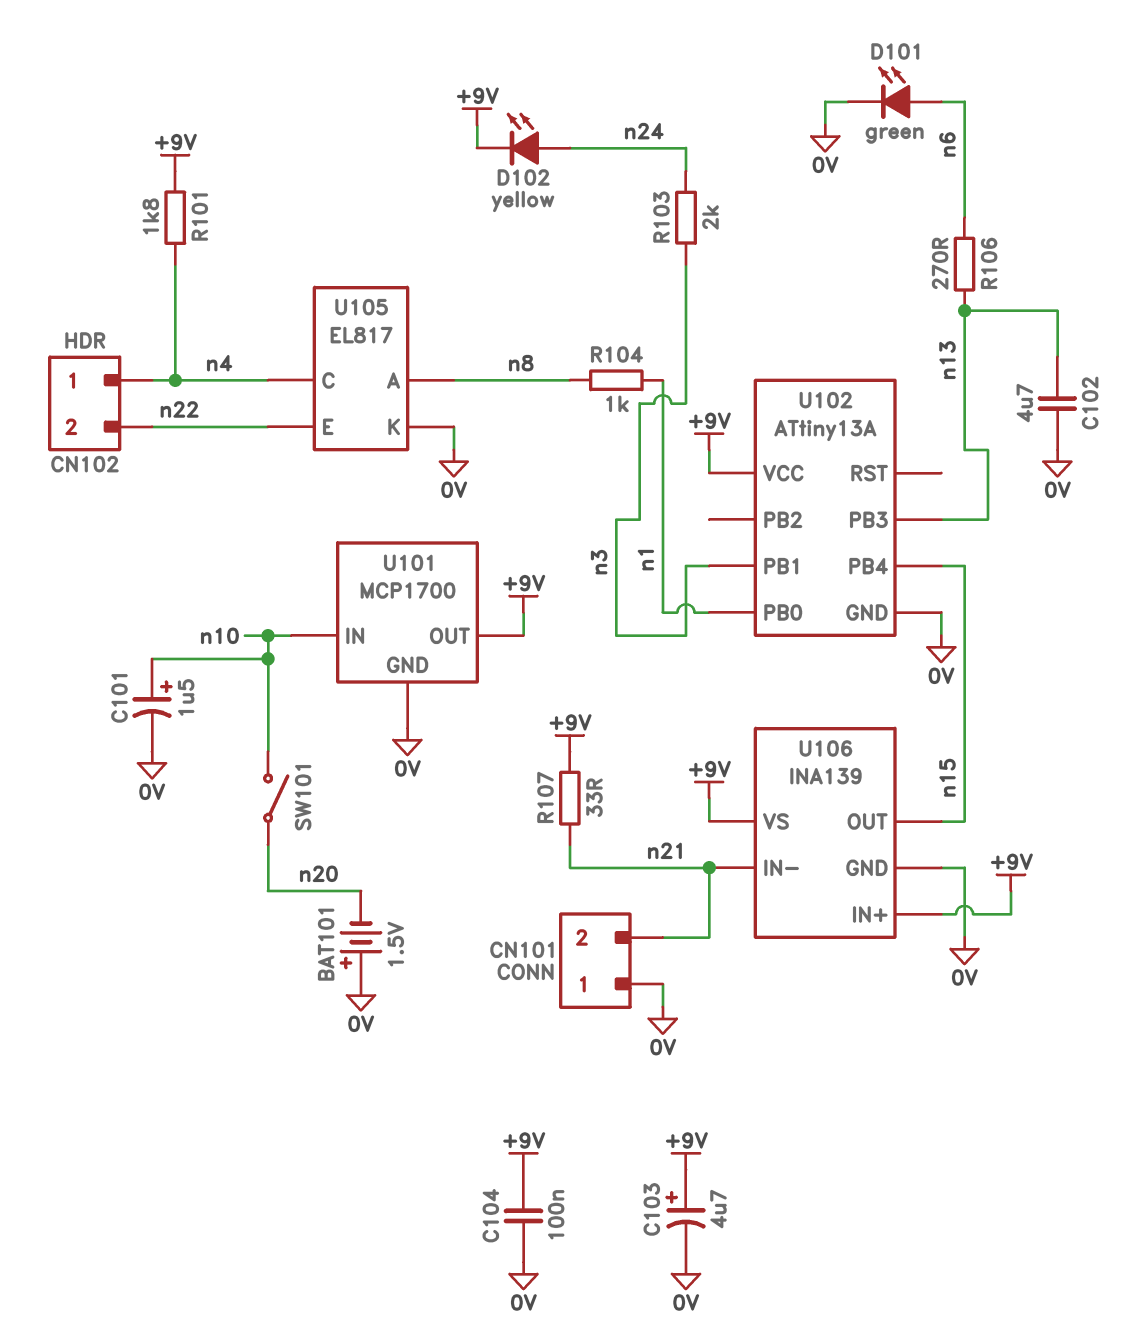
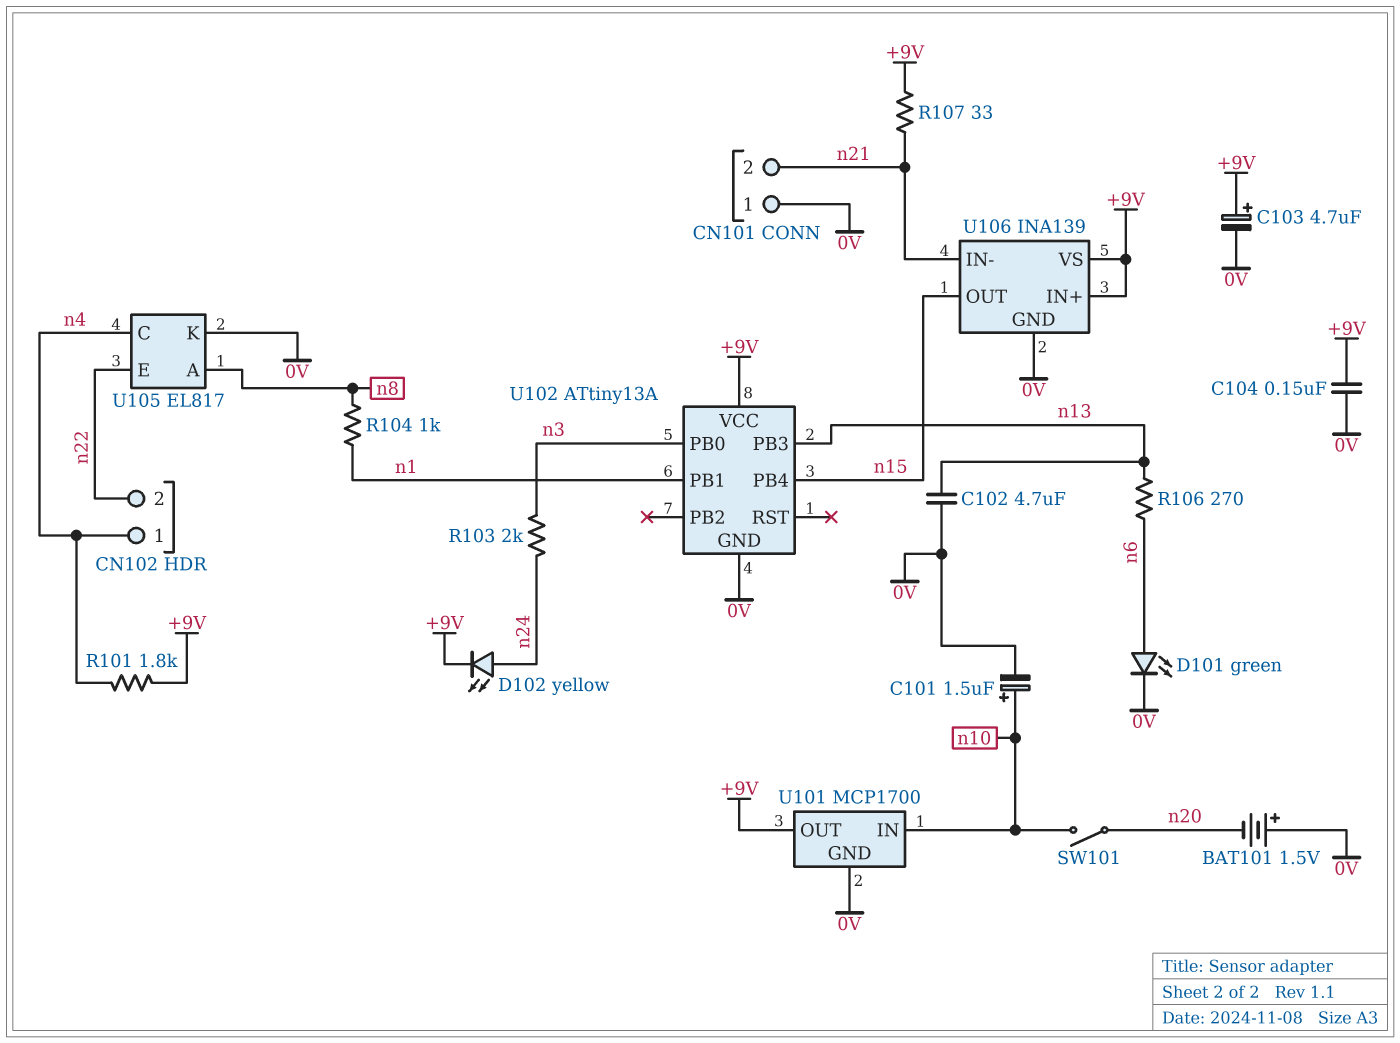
C104: 100nF (+9V, 0V) -> 150nF (+9V, 0V)
U102 pin PB0: n1 -> n3
U102 pin PB1: n3 -> n1

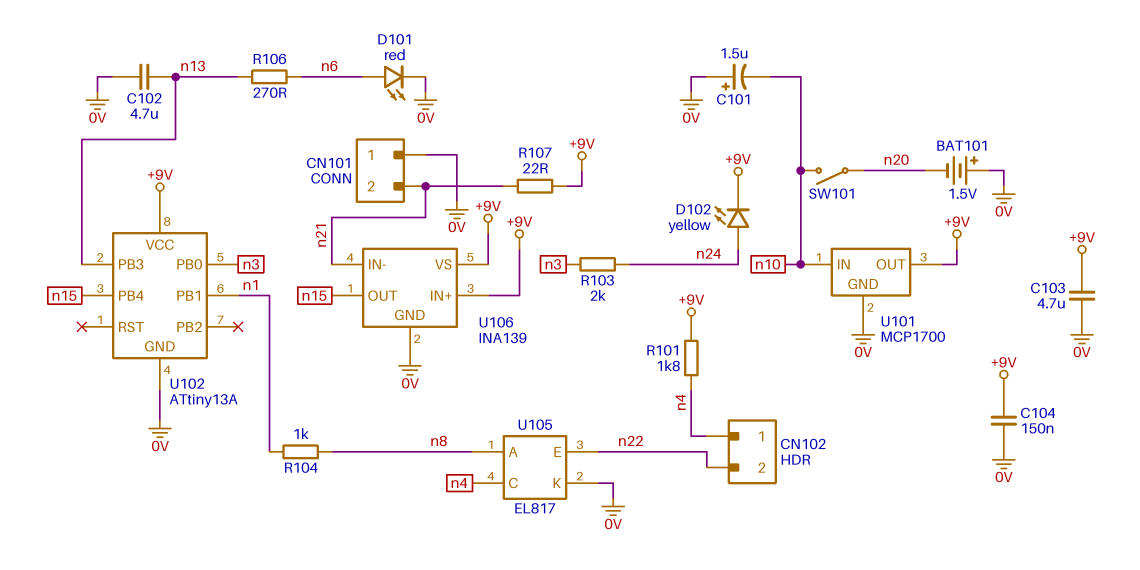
C101: 1.5uF (plus n10, minus 0V) -> 1.5uF (plus 0V, minus n10)
C103: 4.7uF (plus +9V, minus 0V) -> 4.7uF (+9V, 0V)
D101: LED green (A n6, K 0V) -> LED red (A n6, K 0V)
R107: 33 (+9V, n21) -> 22 (+9V, n21)

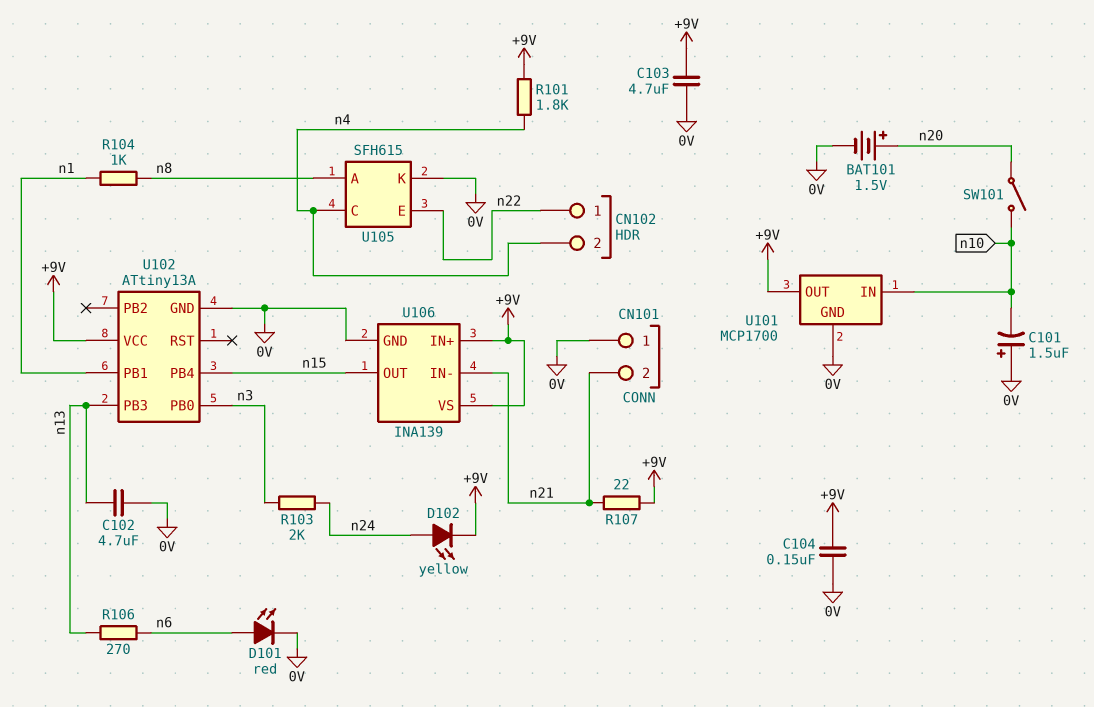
BAT101: 1.5V (plus 0V, minus n20) -> 1.5V (plus n20, minus 0V)
CN102 pin 1: n4 -> n22
CN102 pin 2: n22 -> n4
U105: EL817 -> SFH615

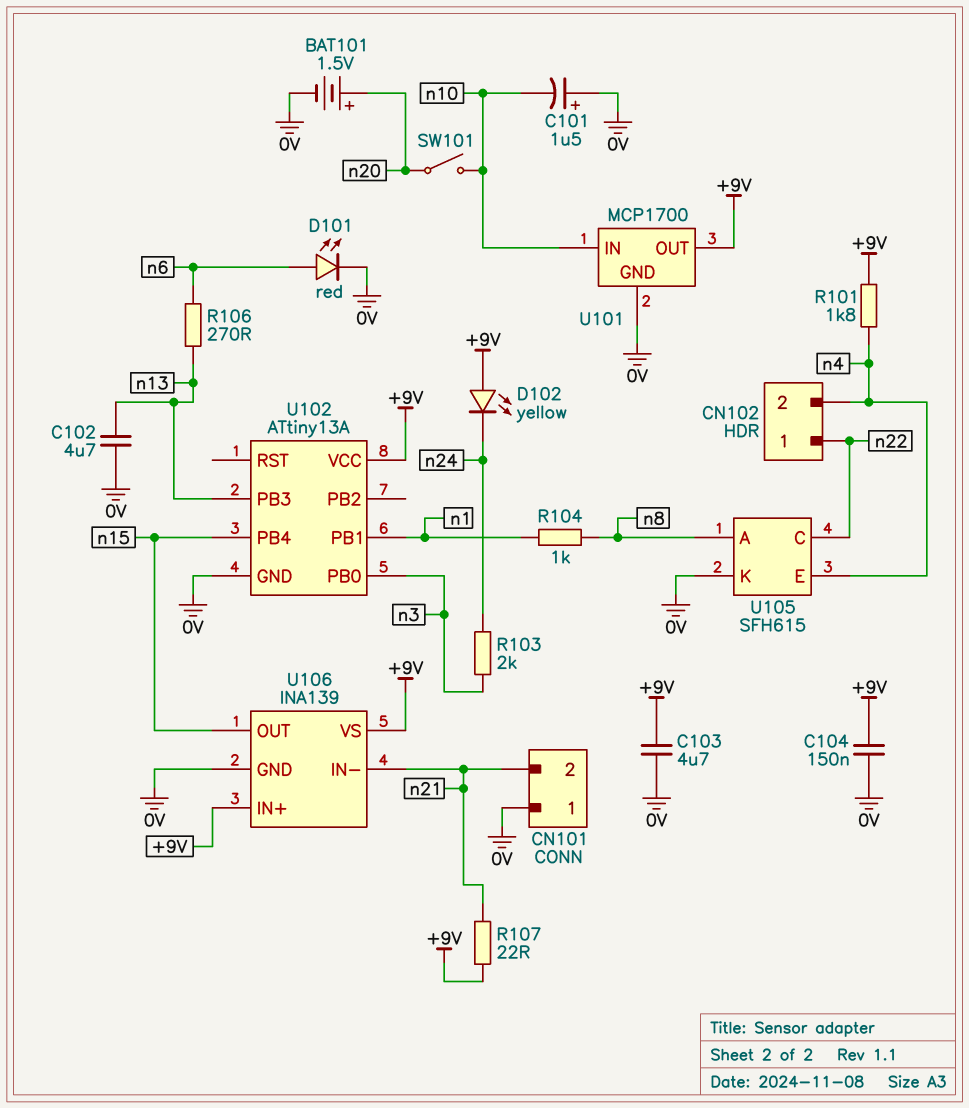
D102: LED yellow (A n24, K +9V) -> LED yellow (A +9V, K n24)
U105 pin C: n4 -> n22
U105 pin E: n22 -> n4

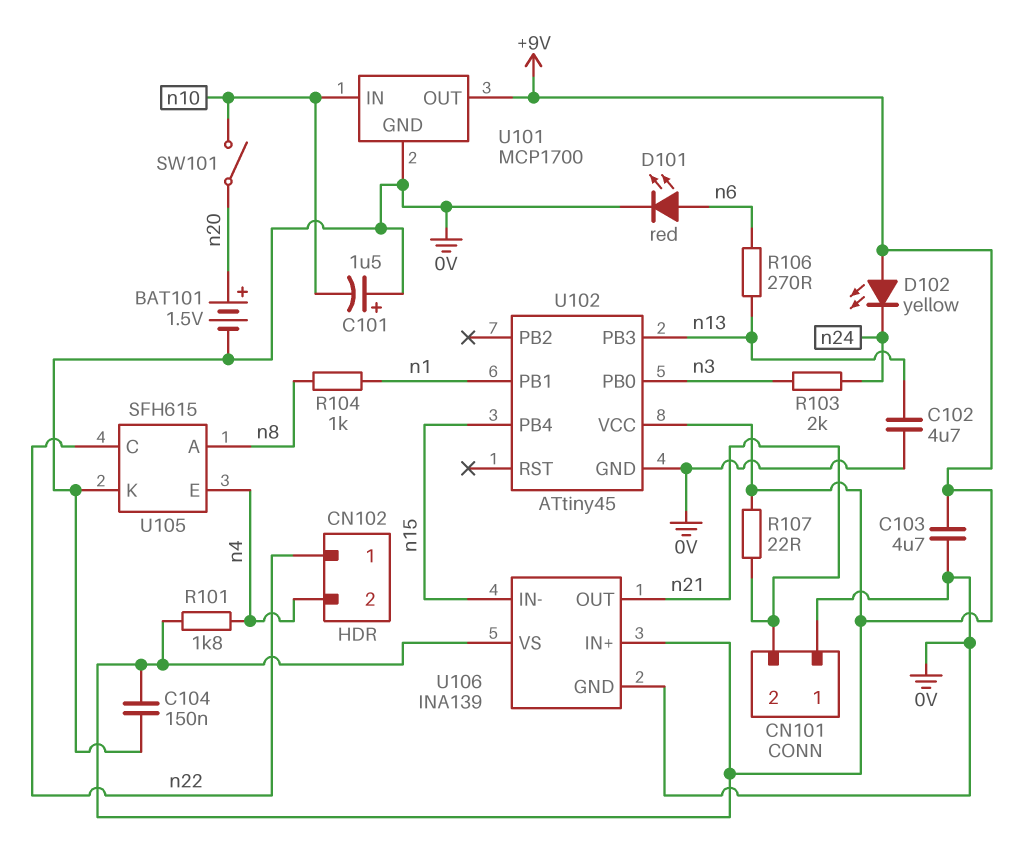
U102: ATtiny13A -> ATtiny45
U106 pin IN-: n21 -> n15
U106 pin OUT: n15 -> n21

